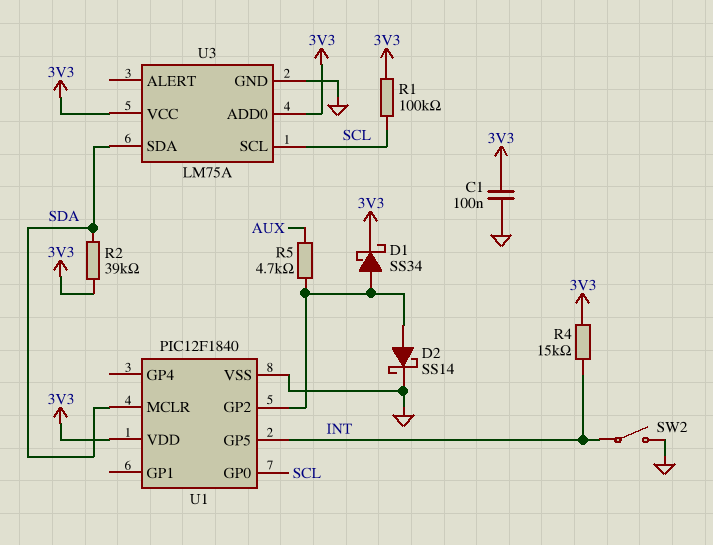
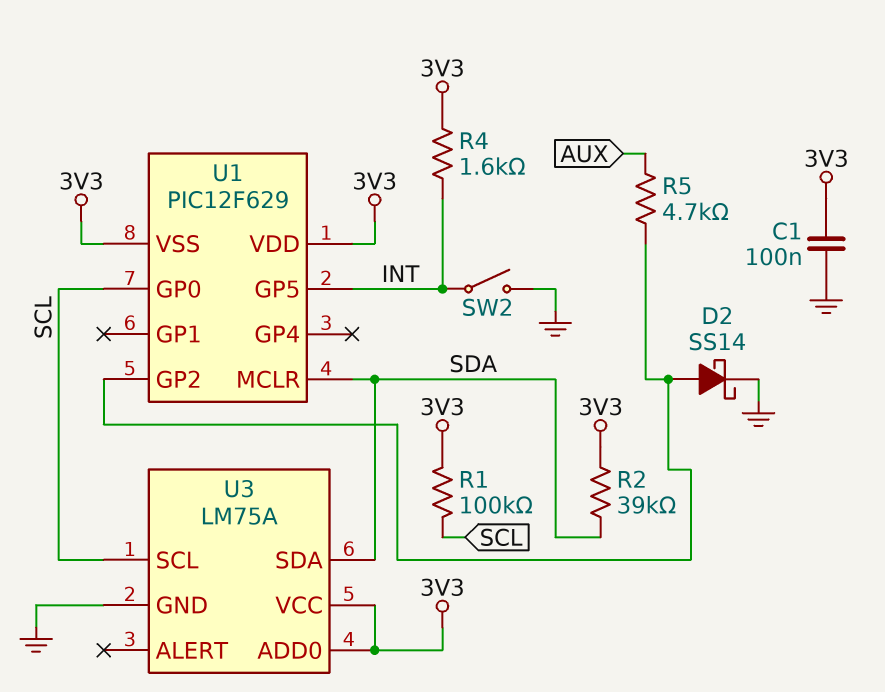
D1: schottky SS34 (A U1/GP2, K 3V3) -> none
R4: 15k (3V3, INT) -> 1.6k (3V3, INT)
U1: PIC12F1840 -> PIC12F629
U1 pin VSS: GND -> 3V3

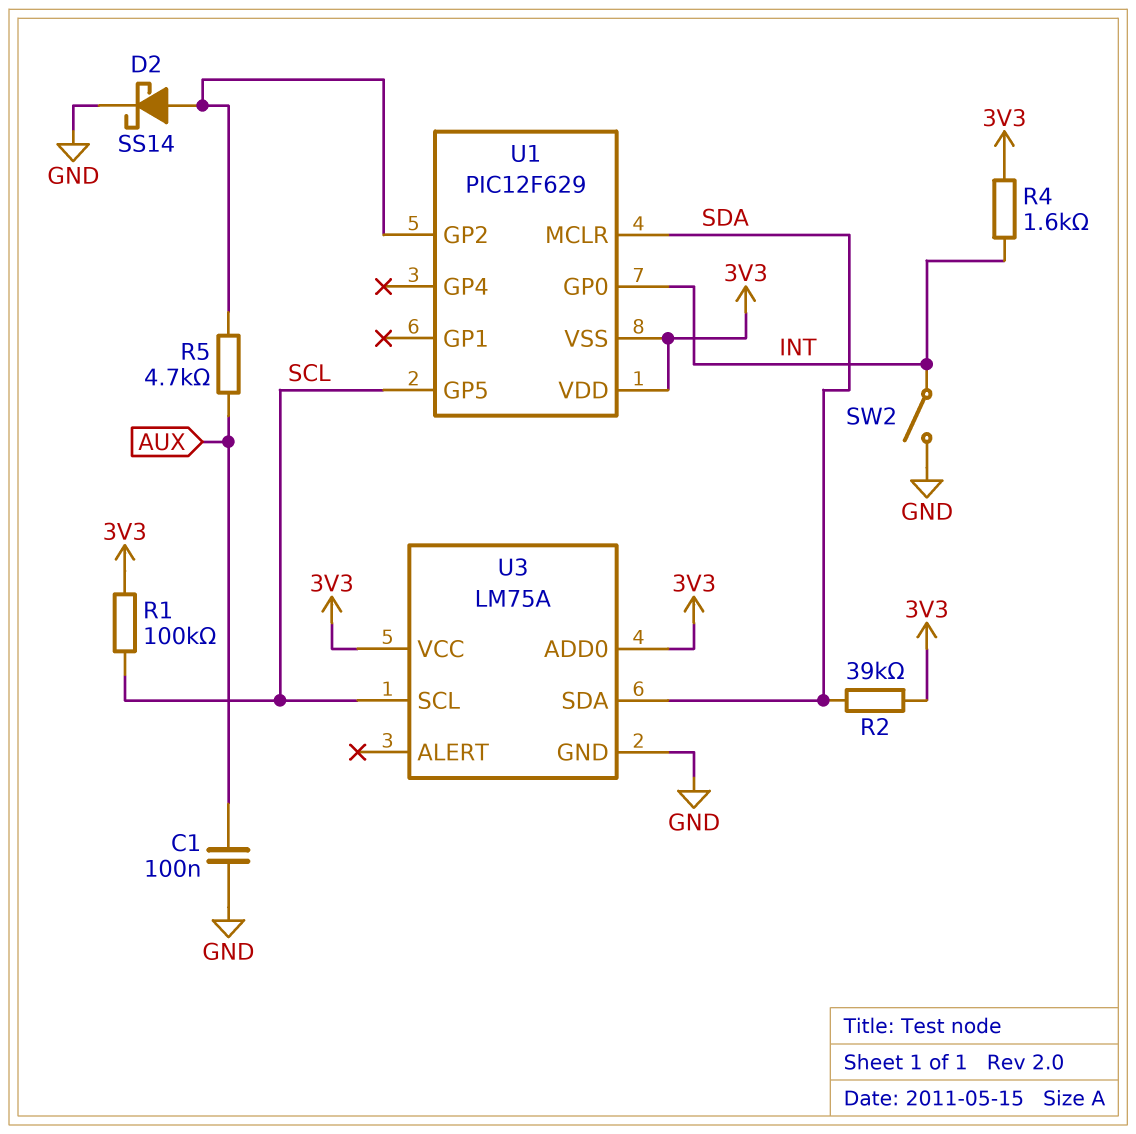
C1: 100nF (3V3, GND) -> 100nF (AUX, GND)
U1 pin GP0: SCL -> INT
U1 pin GP5: INT -> SCL

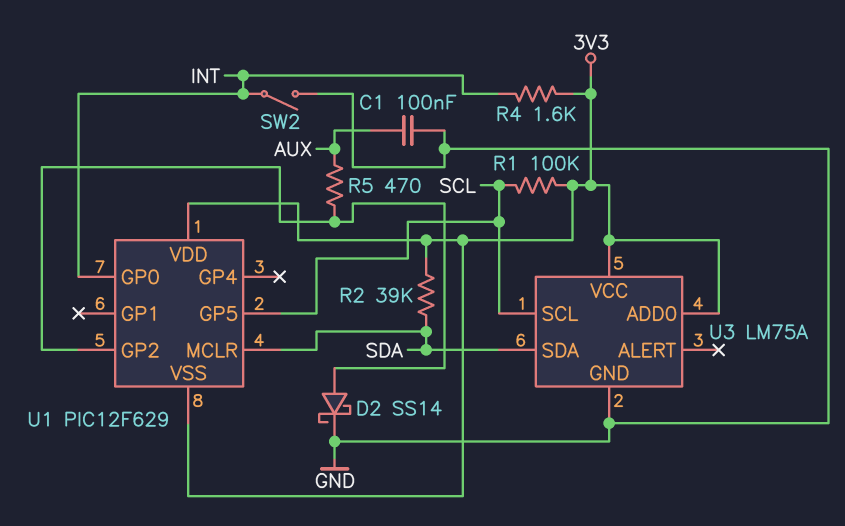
R5: 4.7k (AUX, U1/GP2) -> 470 (AUX, U1/GP2)

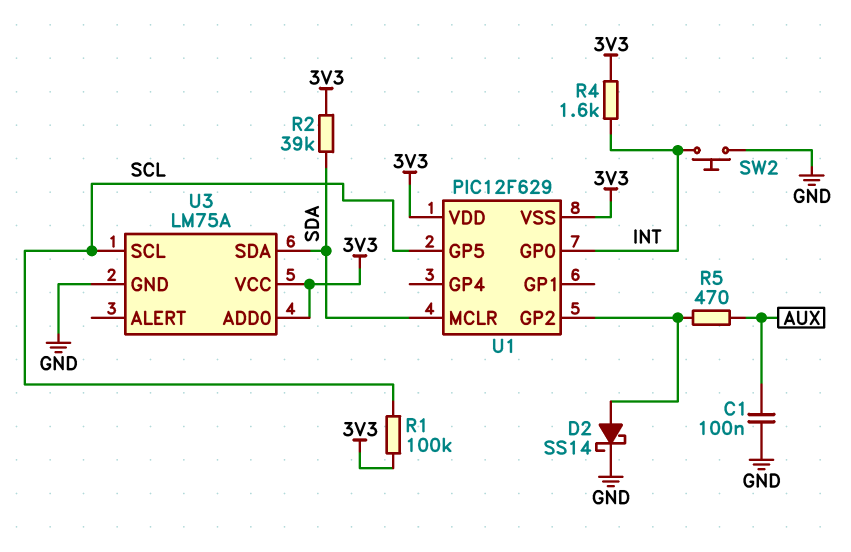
SW2: switch (GND, INT) -> button (GND, INT)

